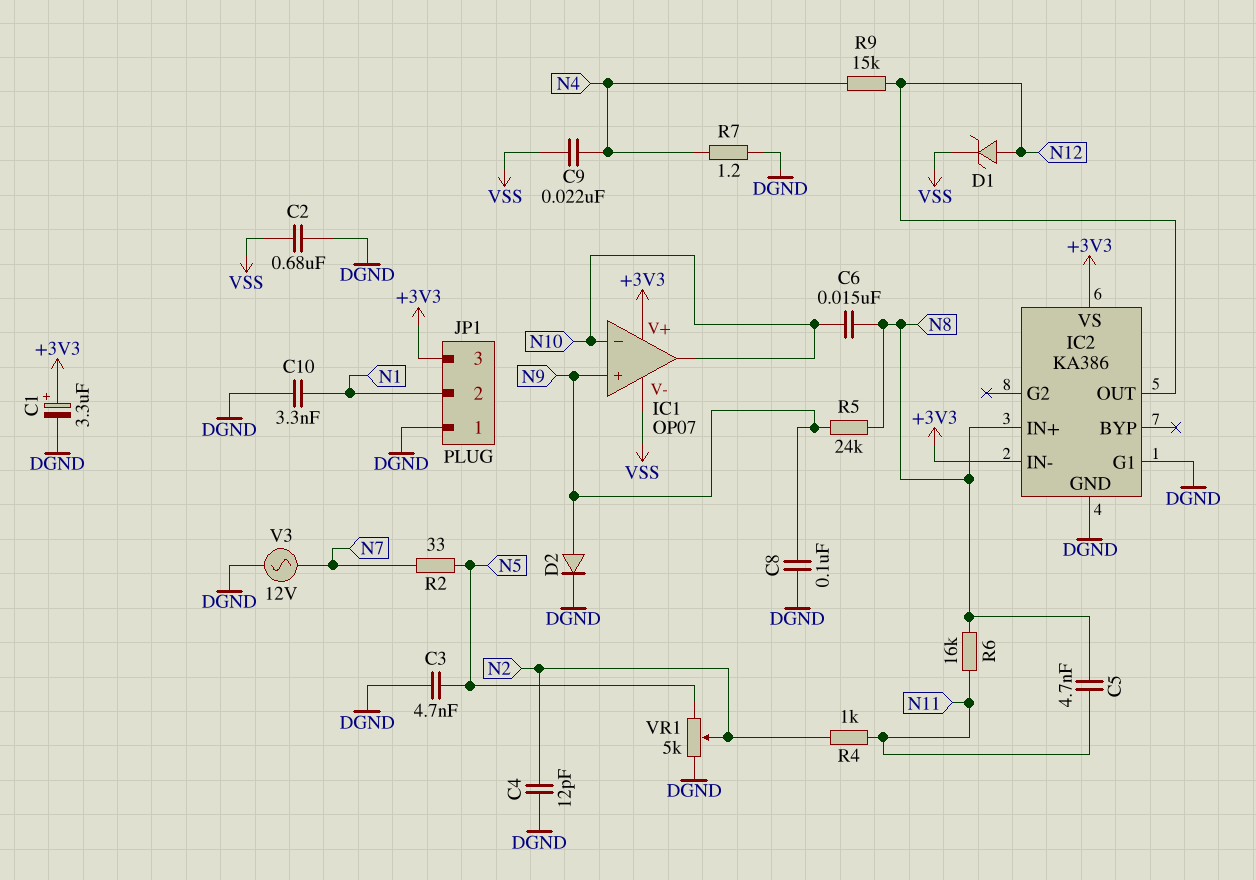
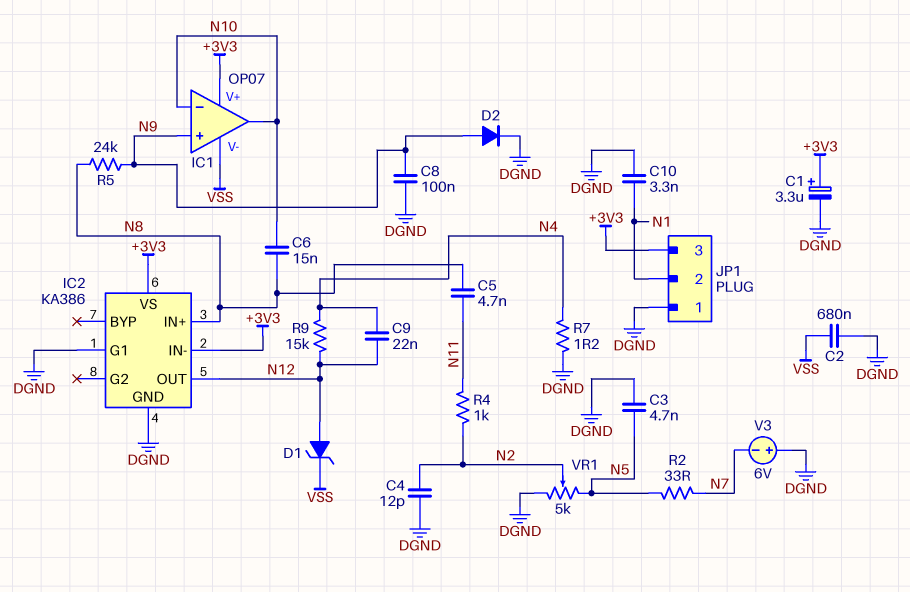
C9: 22nF (N4, VSS) -> 22nF (N4, N12)
R6: 16k (N8, N11) -> none
V3: AC 12V (DGND, N7) -> 6V (plus DGND, minus N7)

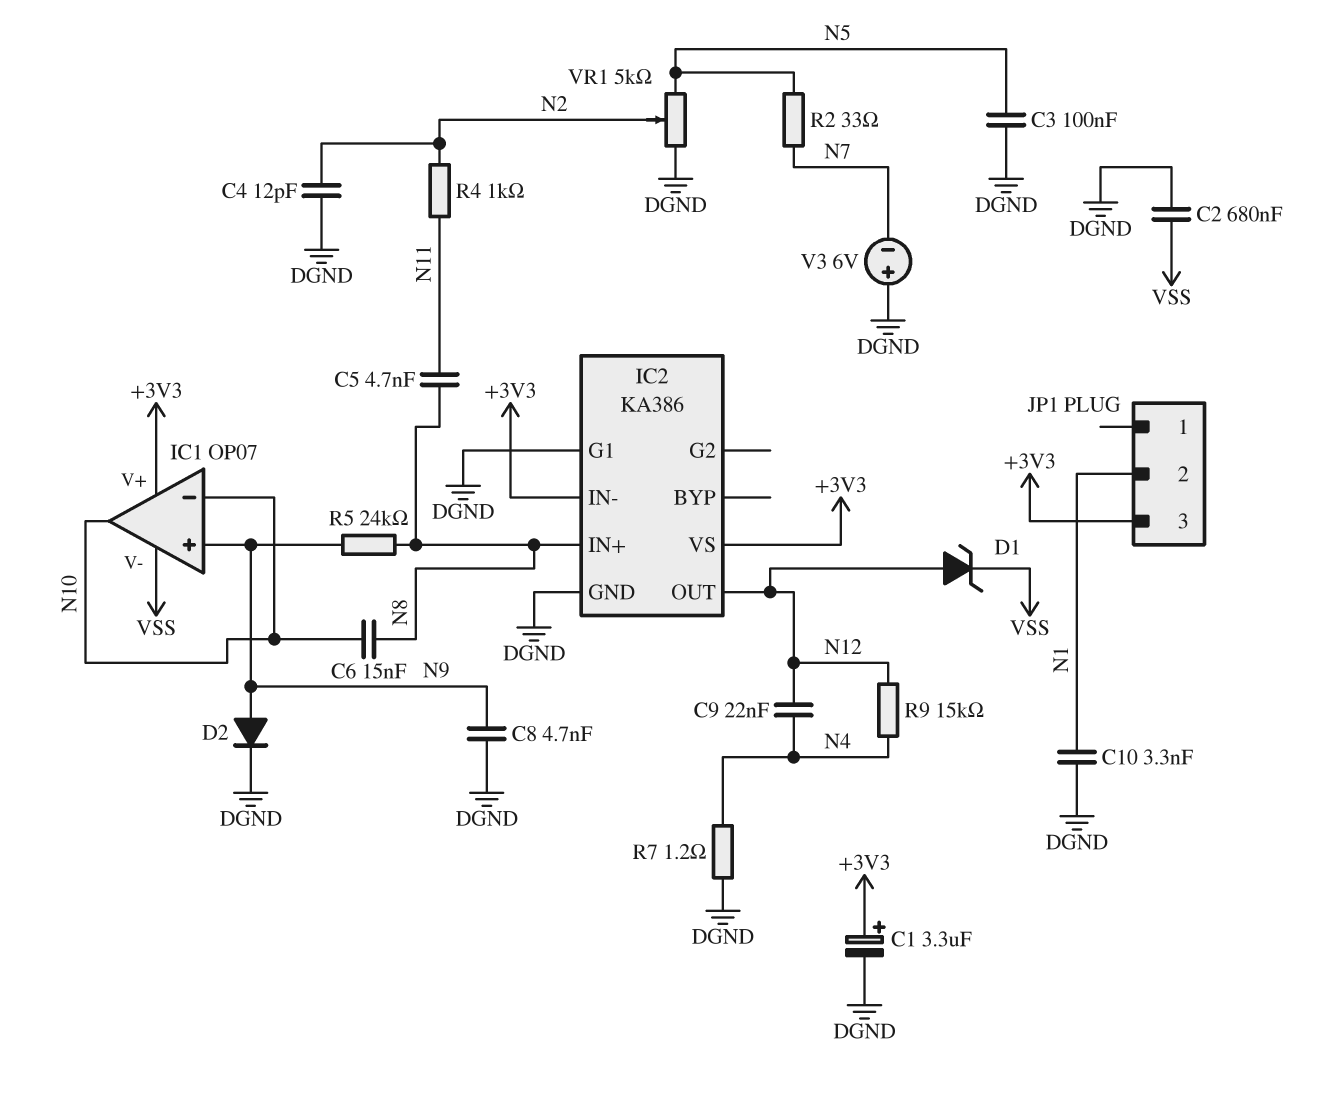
C3: 4.7nF (DGND, N5) -> 100nF (DGND, N5)
C8: 100nF (DGND, N9) -> 4.7nF (DGND, N9)
JP1 pin 1: DGND -> none

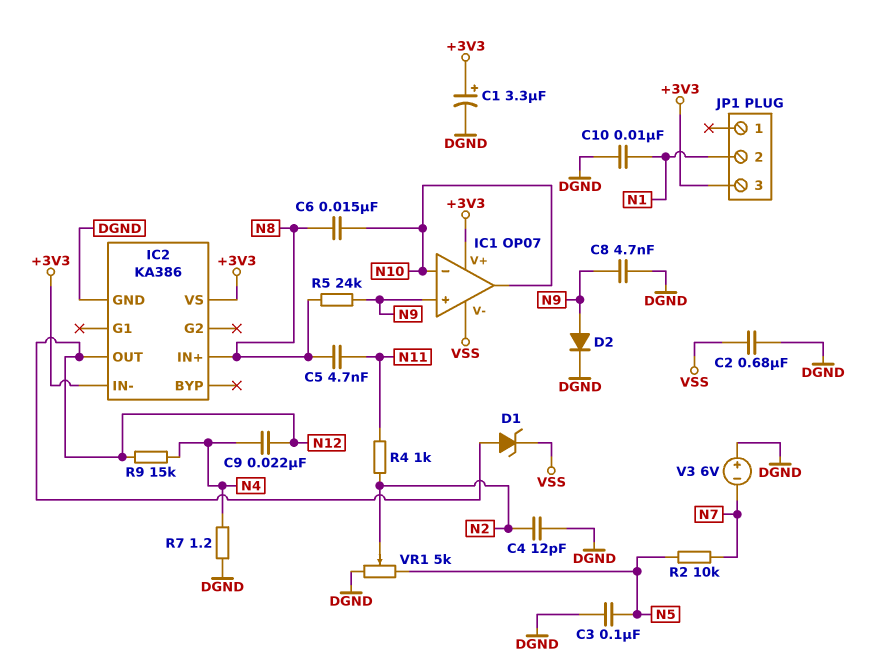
C10: 3.3nF (DGND, N1) -> 10nF (DGND, N1)
IC2 pin G1: DGND -> none
R2: 33 (N5, N7) -> 10k (N5, N7)

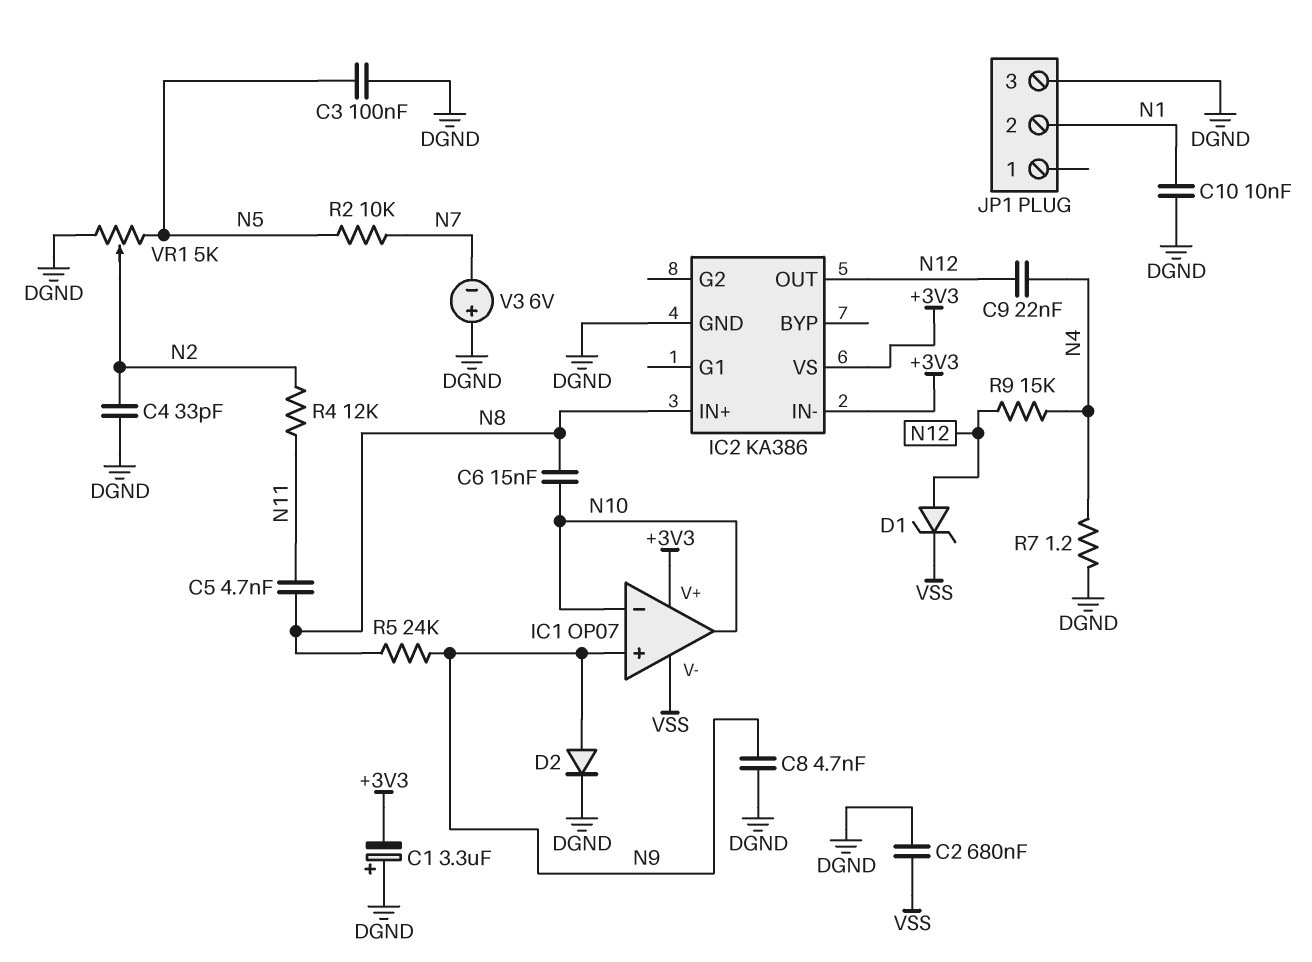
C1: 3.3uF (plus +3V3, minus DGND) -> 3.3uF (plus DGND, minus +3V3)
C4: 12pF (DGND, N2) -> 33pF (DGND, N2)
JP1 pin 3: +3V3 -> DGND
R4: 1k (N2, N11) -> 12k (N2, N11)

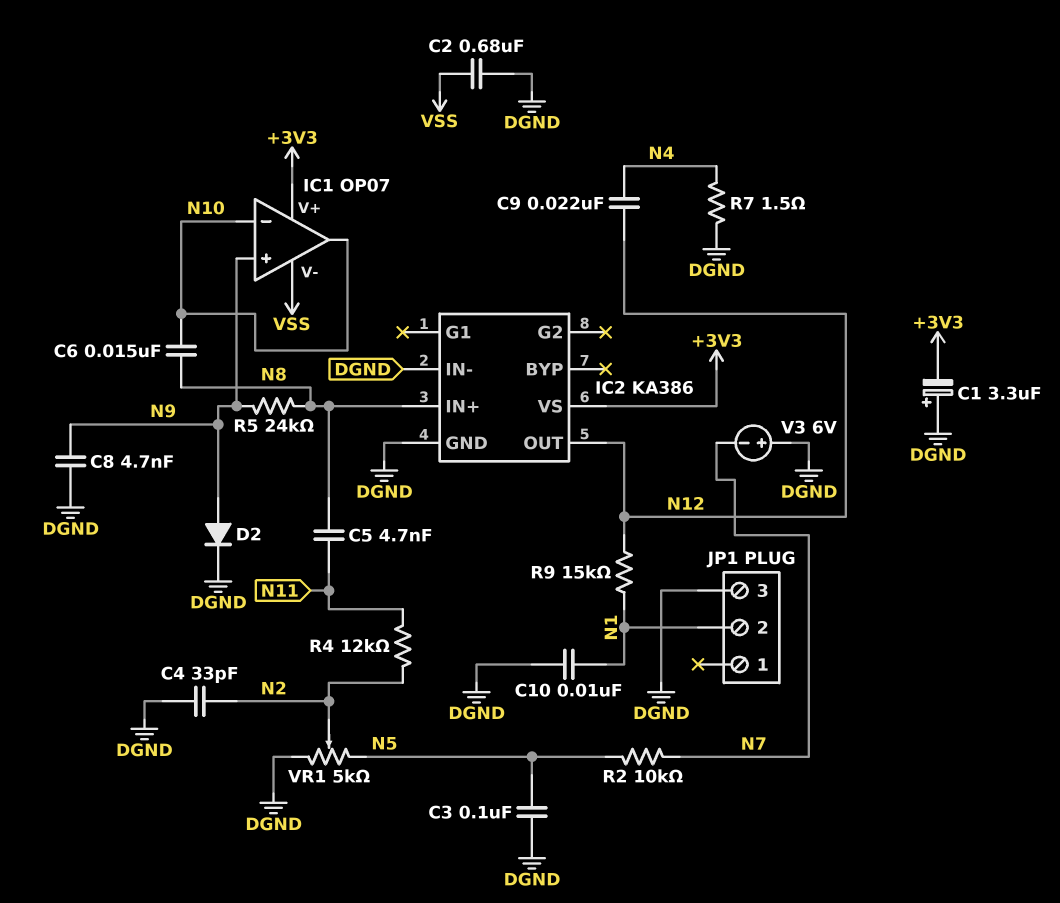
D1: zener (A N12, K VSS) -> none
IC2 pin IN-: +3V3 -> DGND
R7: 1.2 (DGND, N4) -> 1.5 (DGND, N4)
R9: 15k (N4, N12) -> 15k (N1, N12)

